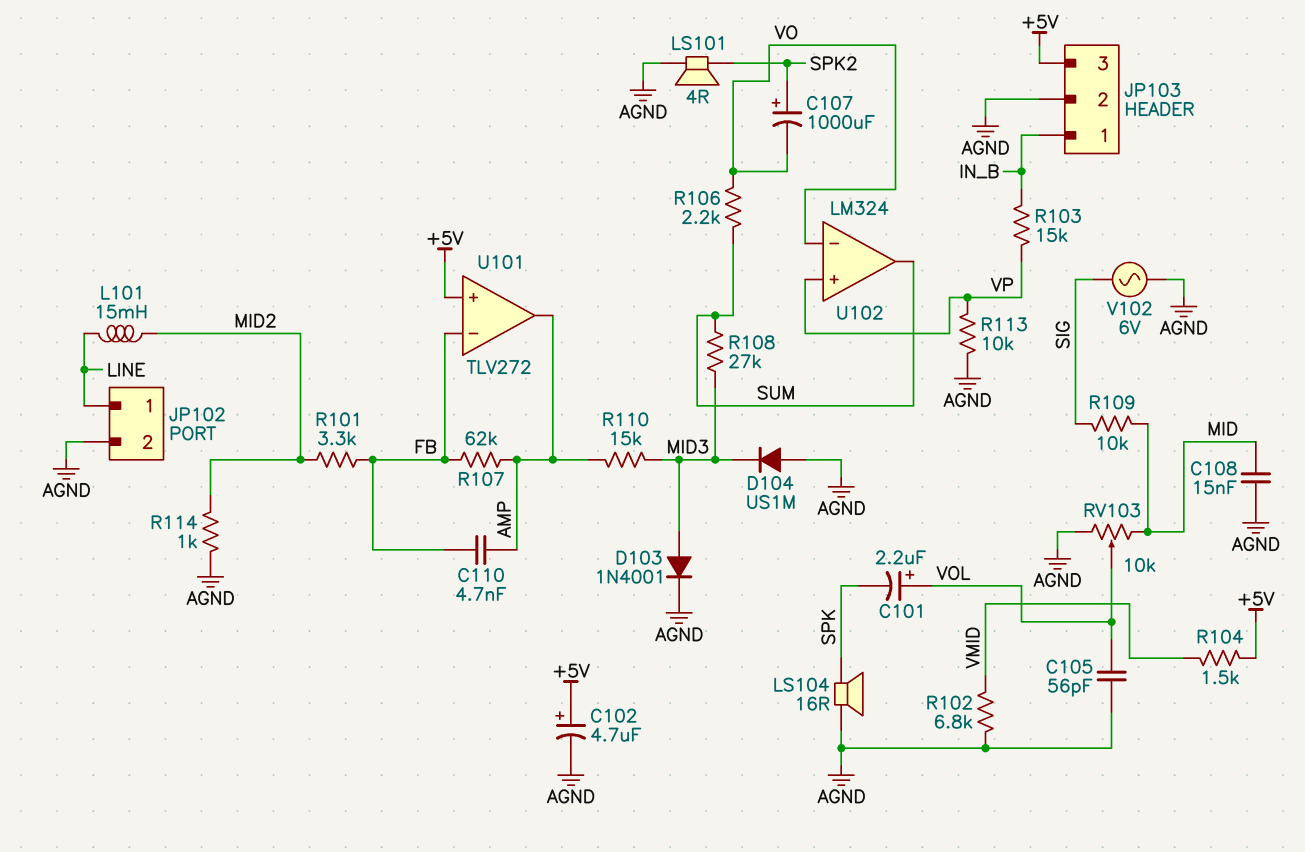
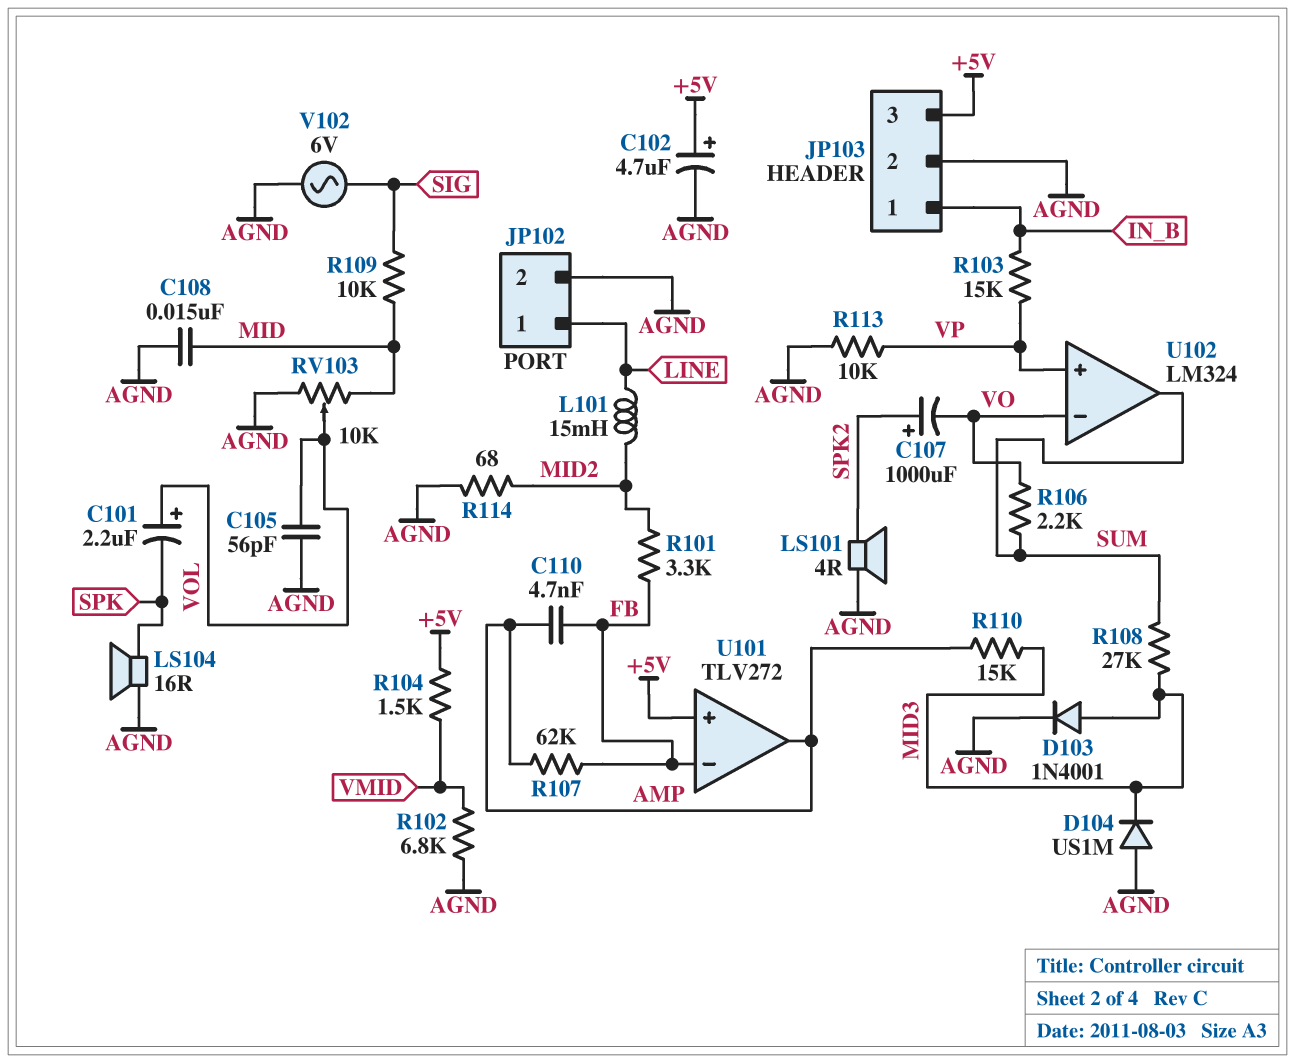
R114: 1k (AGND, MID2) -> 68 (AGND, MID2)

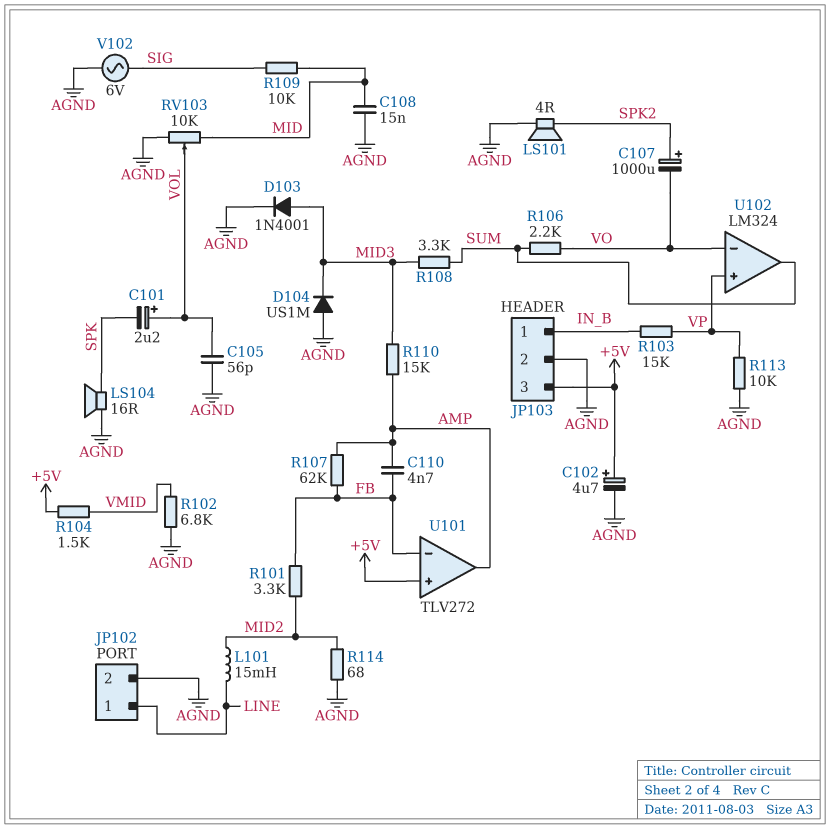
R108: 27k (MID3, SUM) -> 3.3k (MID3, SUM)

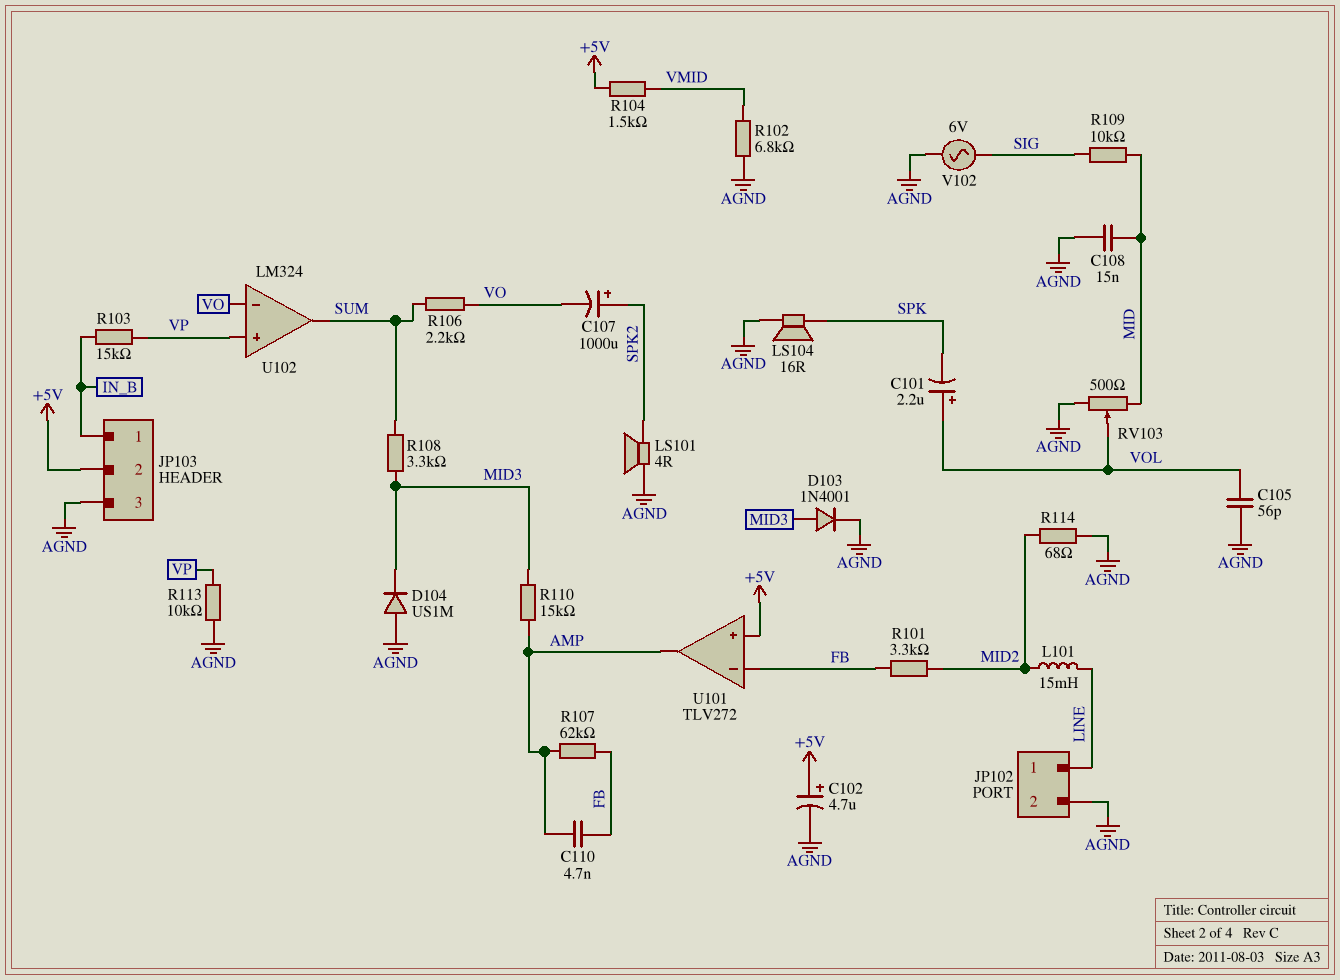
JP103 pin 2: AGND -> +5V
JP103 pin 3: +5V -> AGND
RV103: 10k (AGND, MID, wiper VOL) -> 500 (AGND, MID, wiper VOL)

